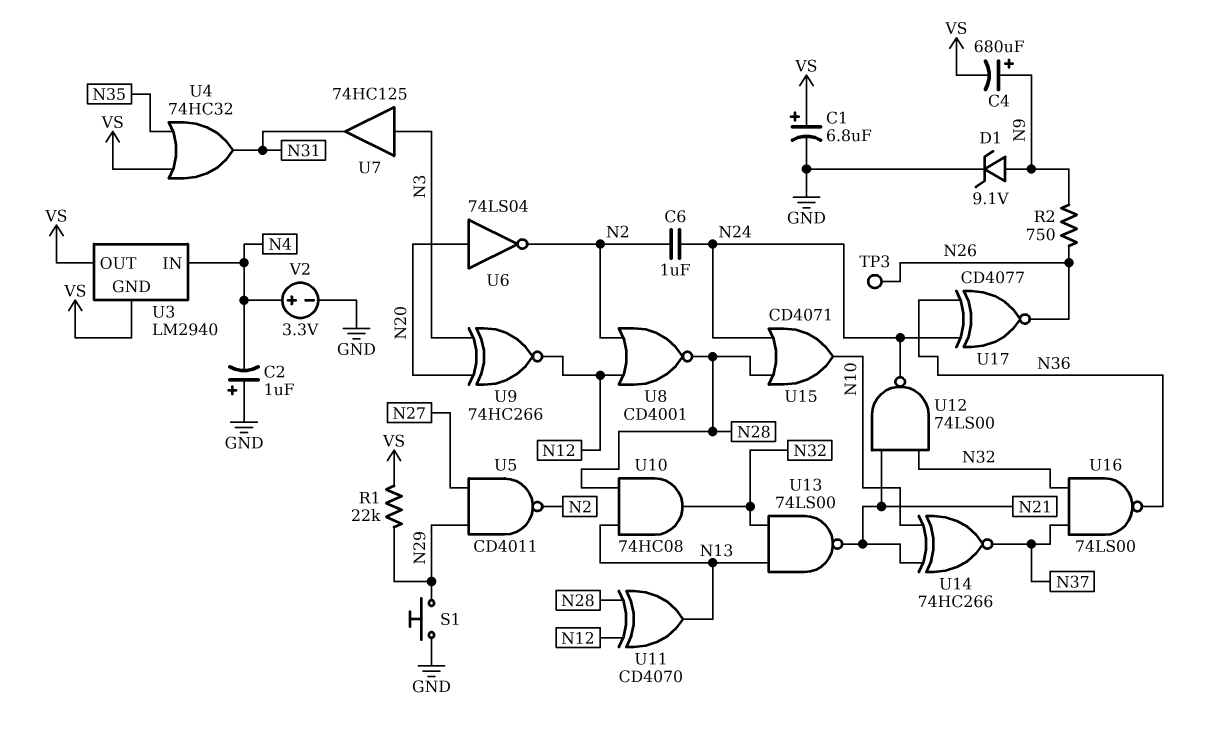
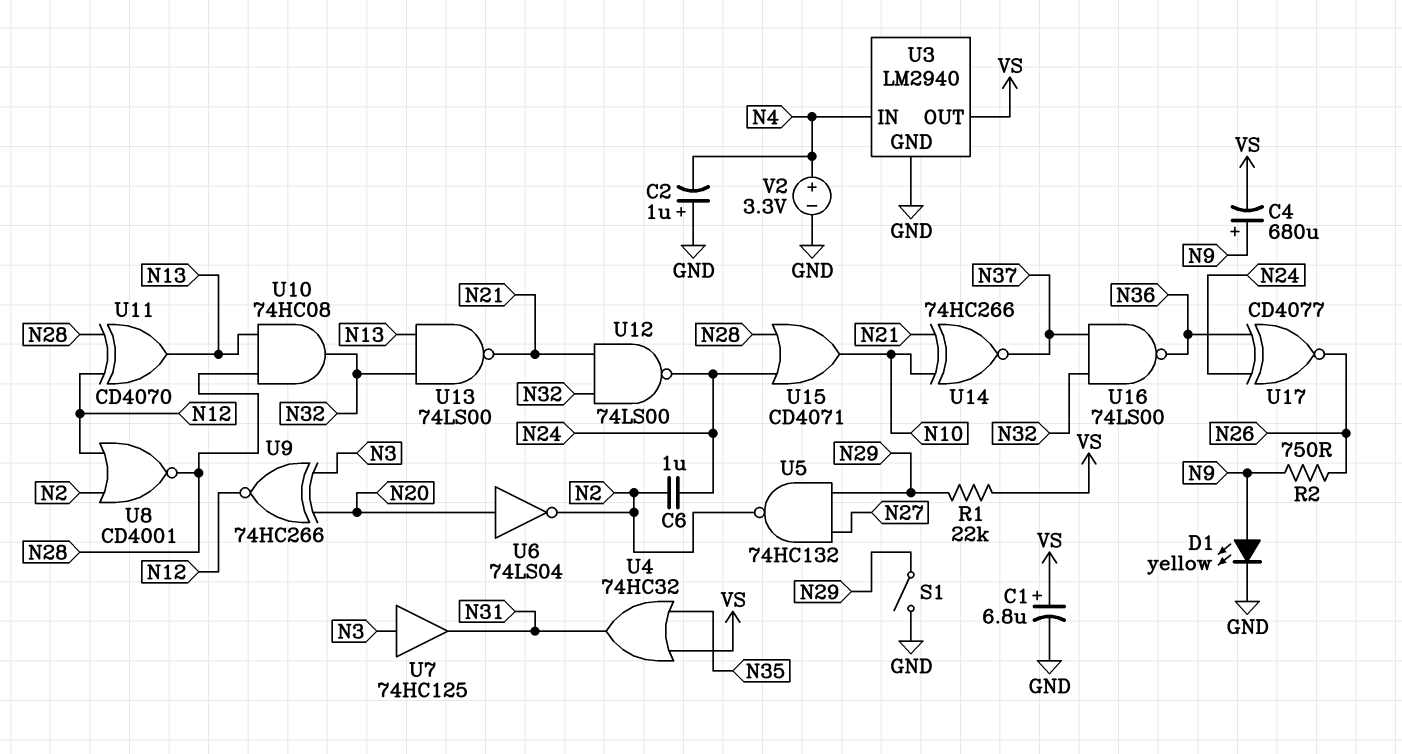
D1: zener 9.1V (A N9, K GND) -> LED yellow (A N9, K GND)
S1: button (GND, N29) -> switch (GND, N29)
TP3: test point (N26) -> none
U3 pin GND: VS -> GND
U5: NAND CD4011 (in N27, in N29, out N2) -> NAND 74HC132 (in N27, in N29, out N2)

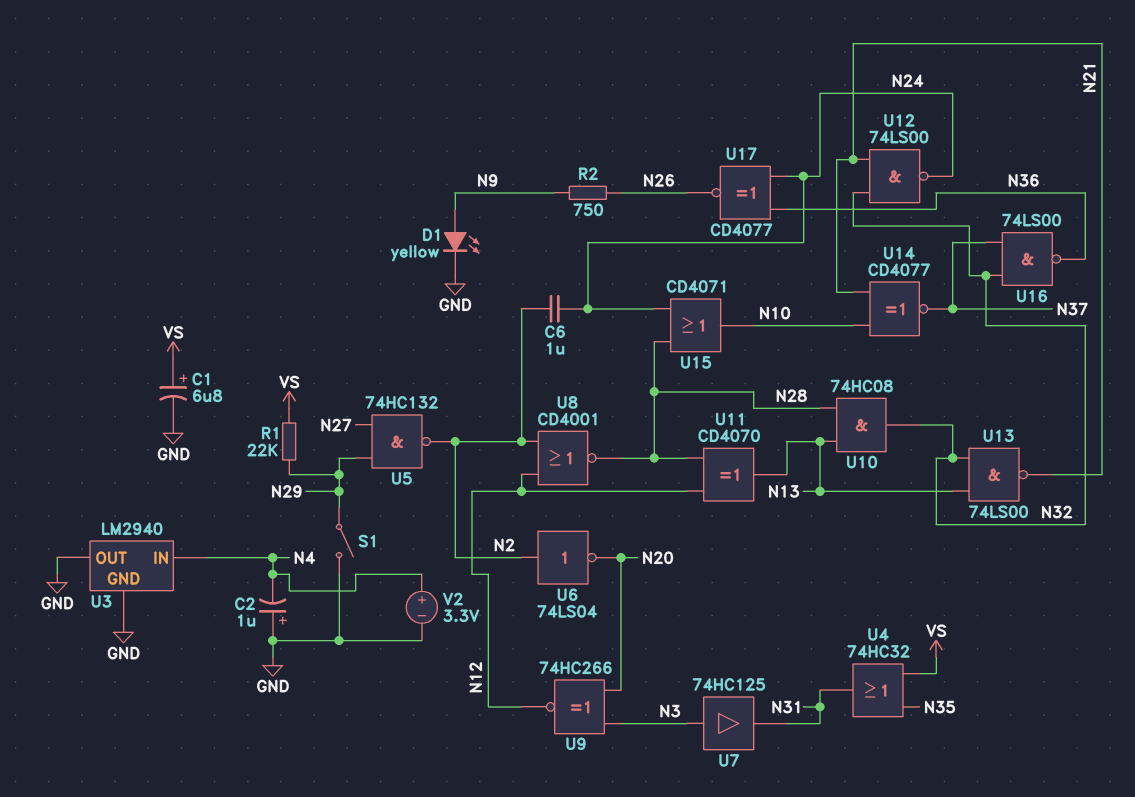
C4: 680uF (plus N9, minus VS) -> none
U3 pin OUT: VS -> GND
U6: NOT 74LS04 (in N20, out N2) -> NOT 74LS04 (in N2, out N20)
U14: XNOR 74HC266 (in N10, in N21, out N37) -> XNOR CD4077 (in N10, in N21, out N37)

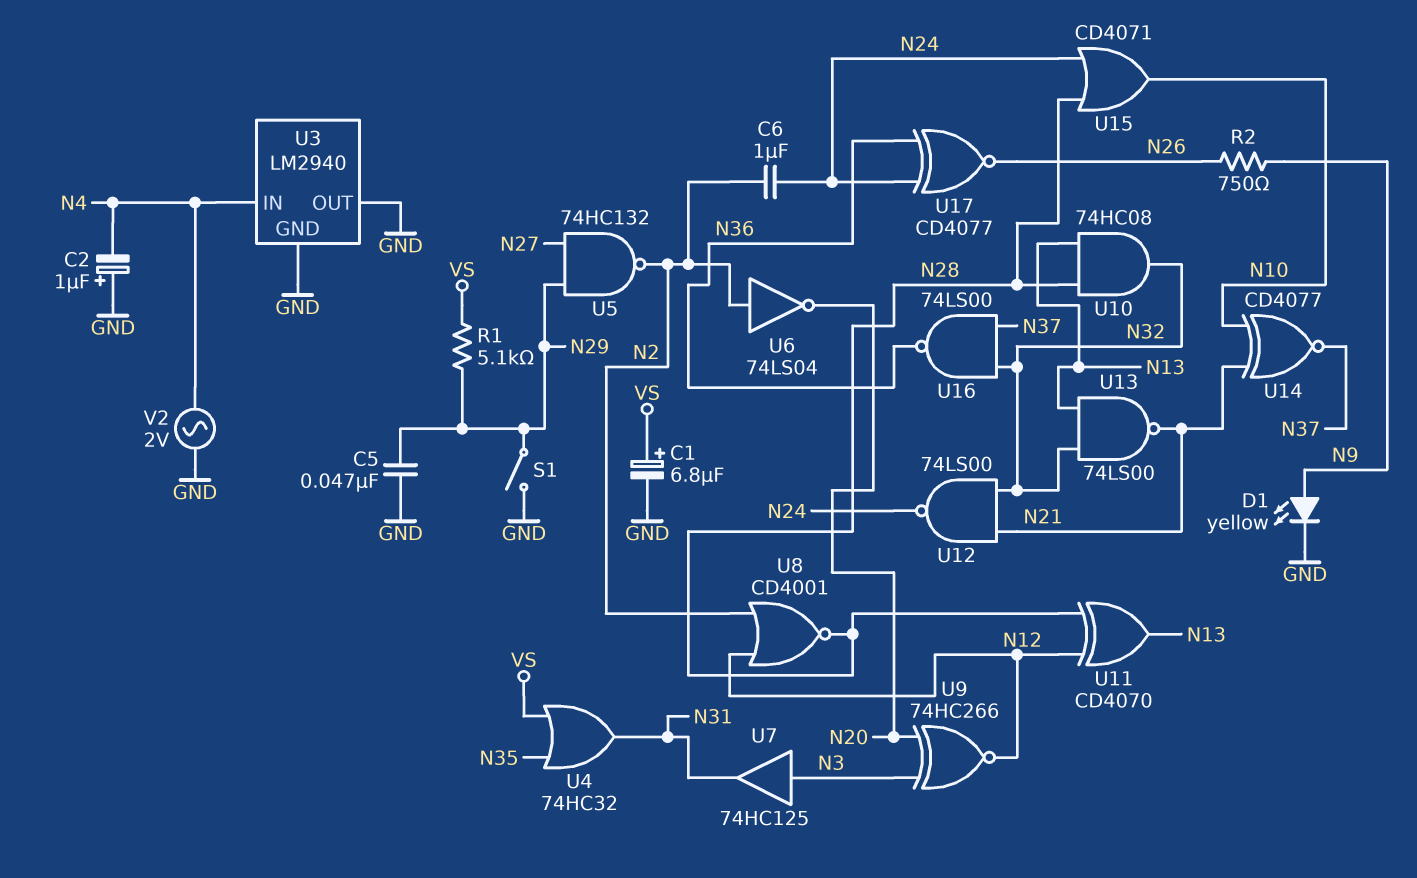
C5: none -> 47nF (GND, N29)
R1: 22k (N29, VS) -> 5.1k (N29, VS)
V2: 3.3V (plus N4, minus GND) -> AC 2V (GND, N4)

